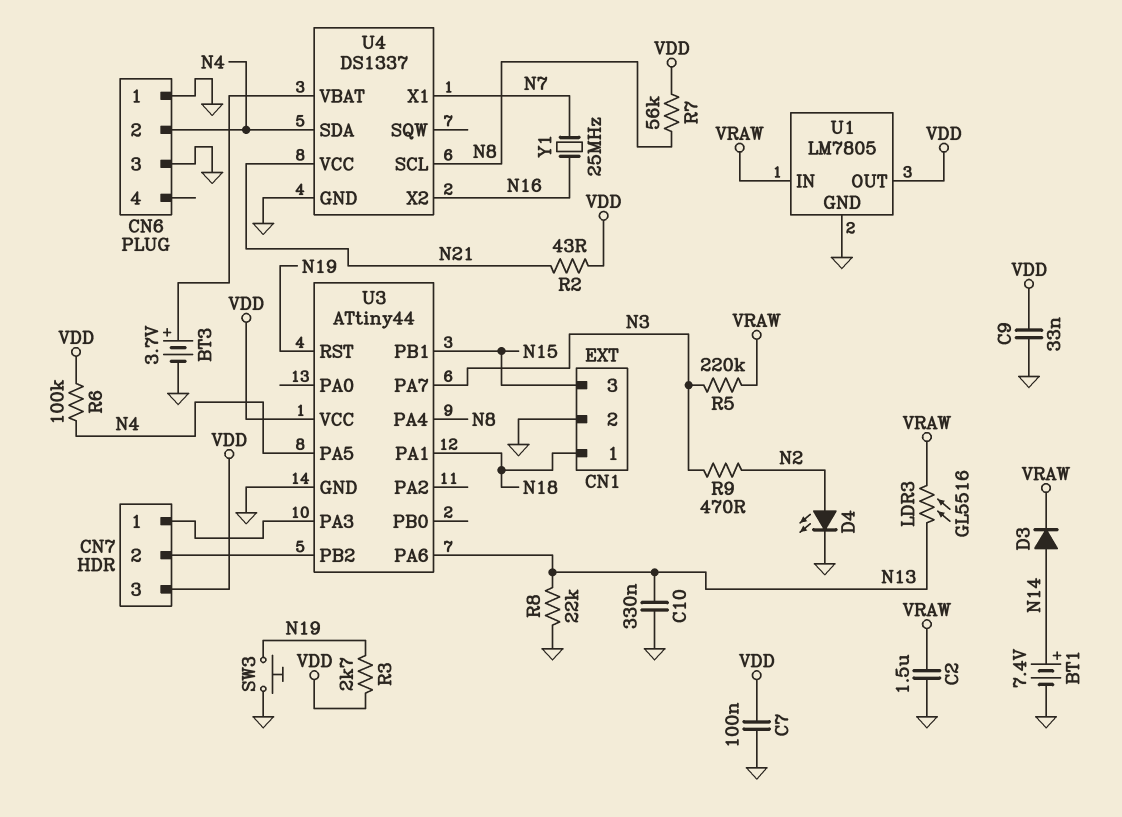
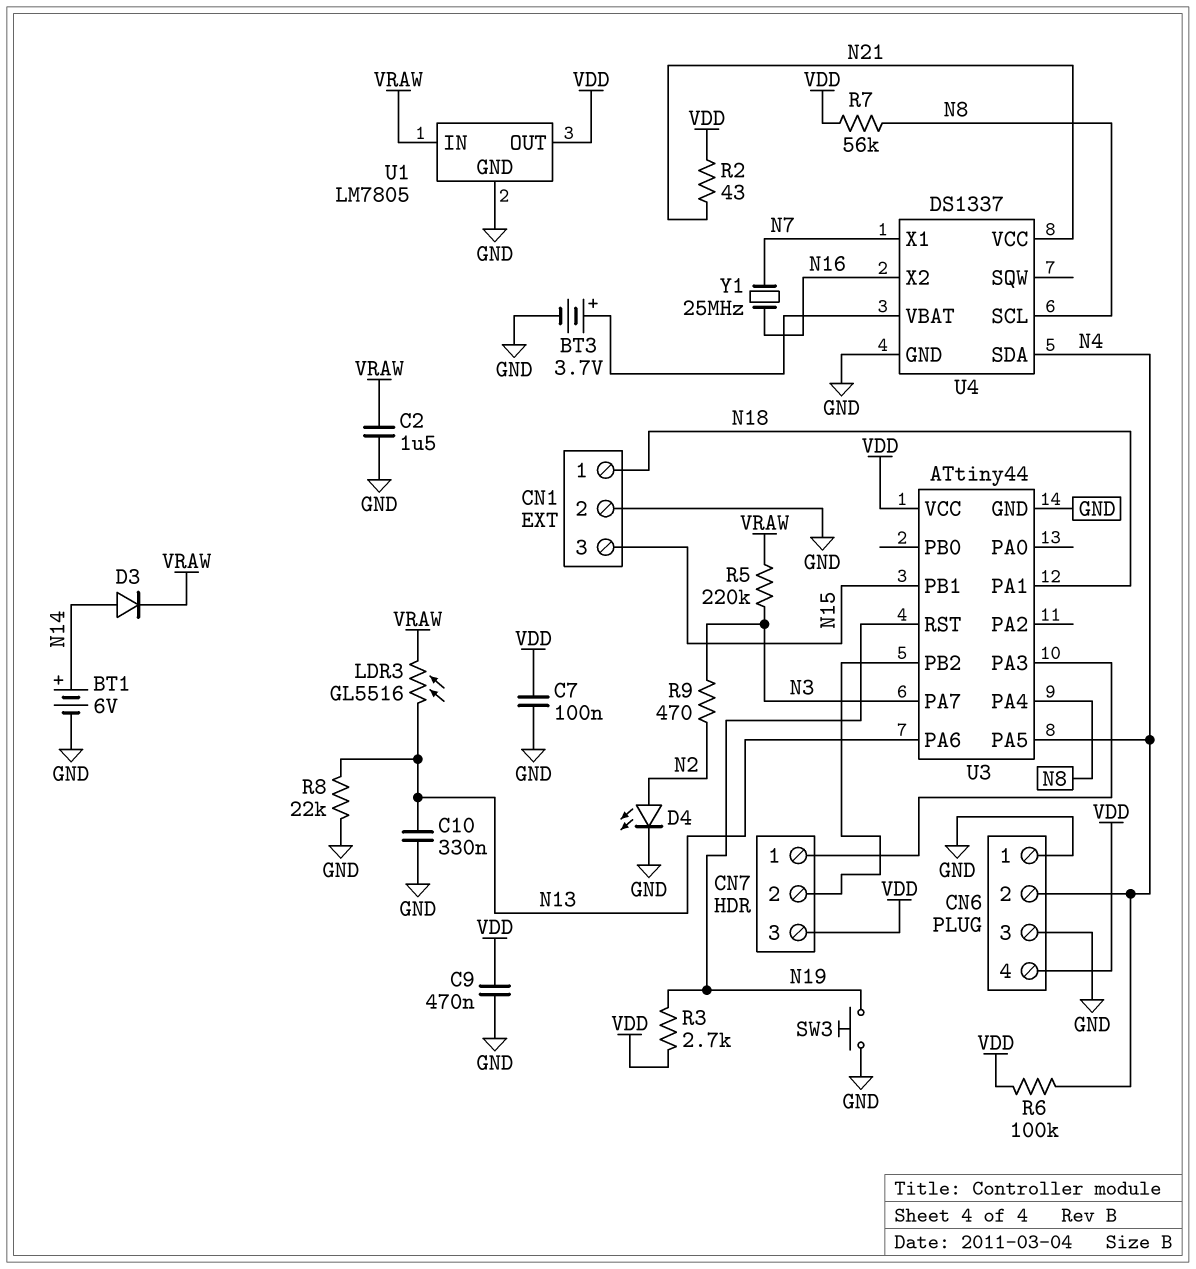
BT1: 7.4V (plus N14, minus GND) -> 6V (plus N14, minus GND)
C9: 33nF (GND, VDD) -> 470nF (GND, VDD)
CN6 pin 4: none -> VDD

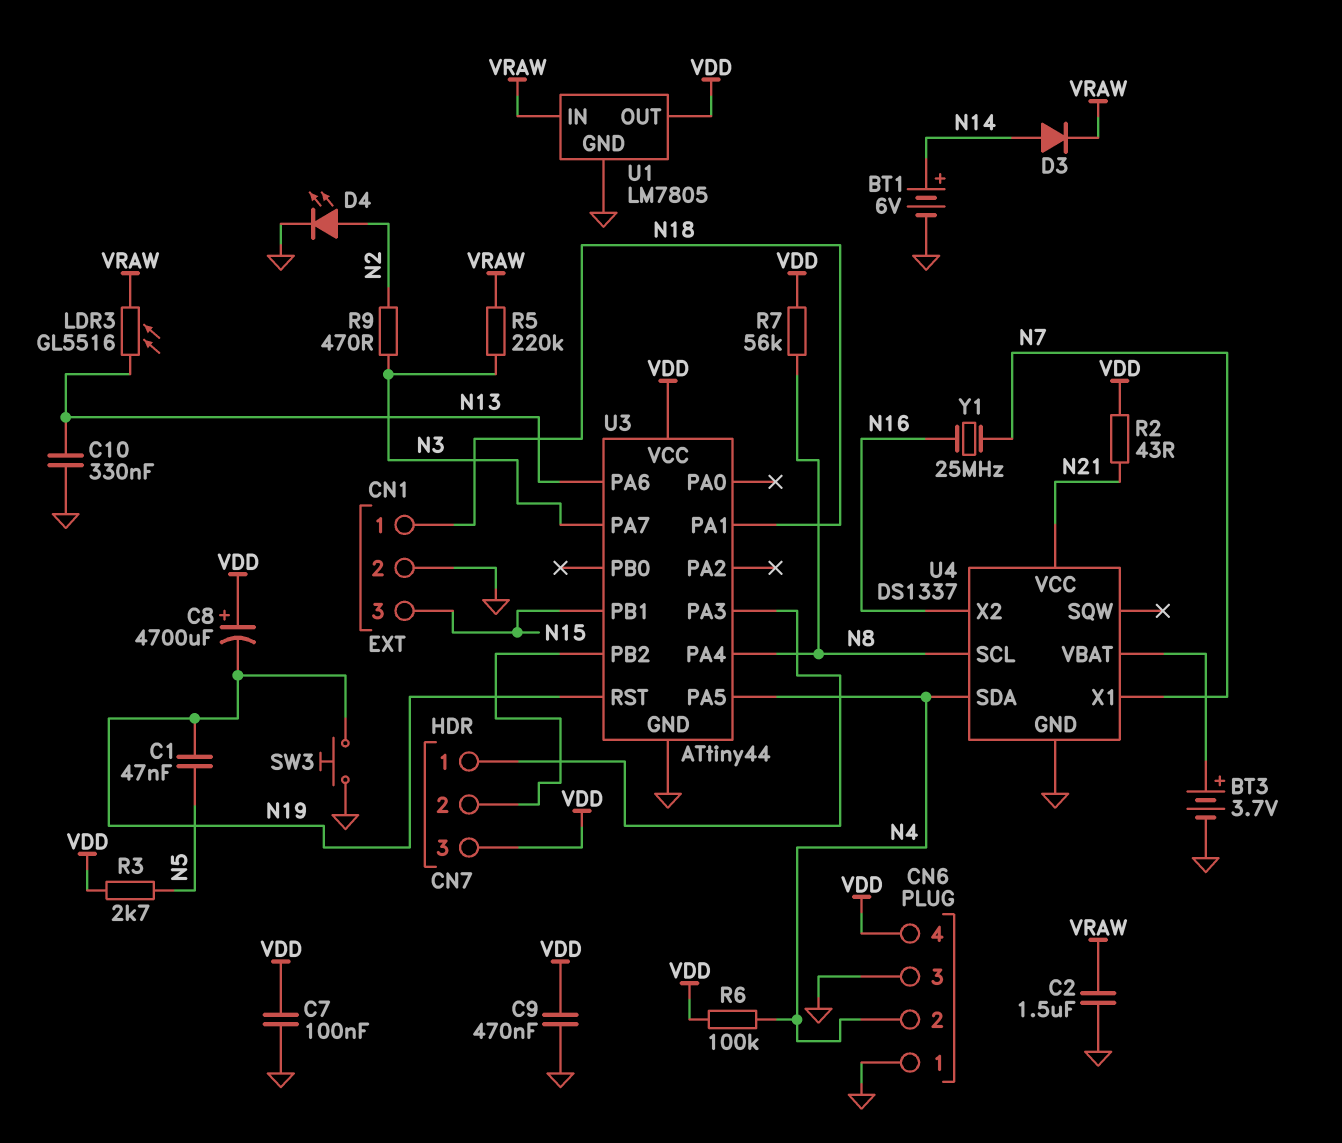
C1: none -> 47nF (N5, N19)
C8: none -> 4700uF (plus VDD, minus N19)
R3: 2.7k (N19, VDD) -> 2.7k (N5, VDD)
R8: 22k (GND, N13) -> none

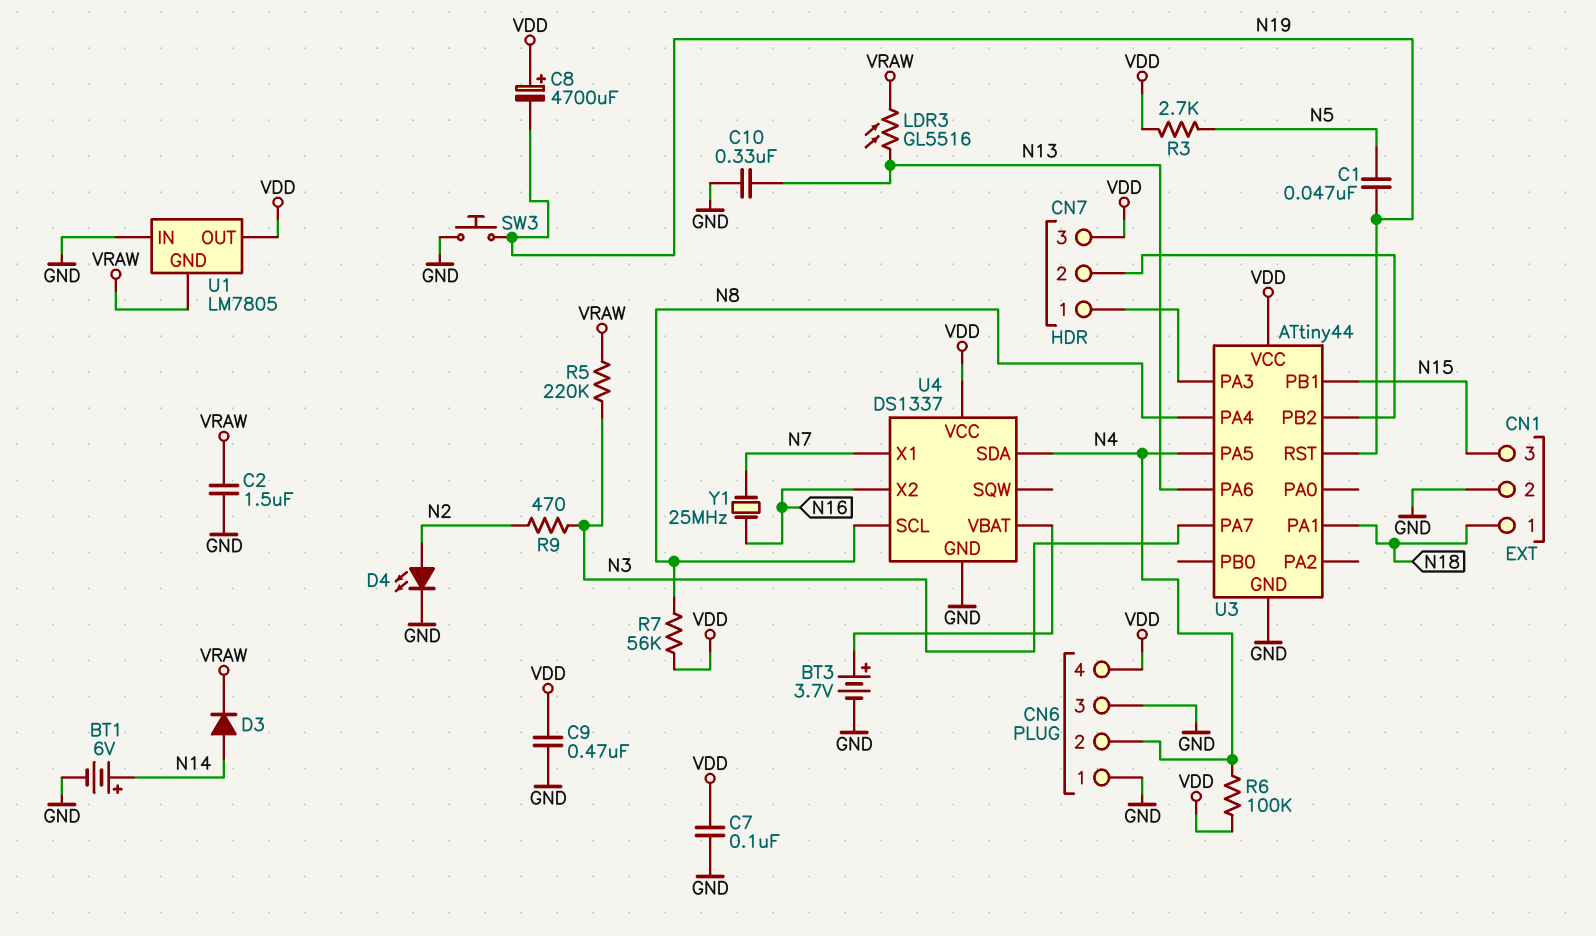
R2: 43 (N21, VDD) -> none
U1 pin GND: GND -> VRAW
U1 pin IN: VRAW -> GND
U4 pin VCC: N21 -> VDD

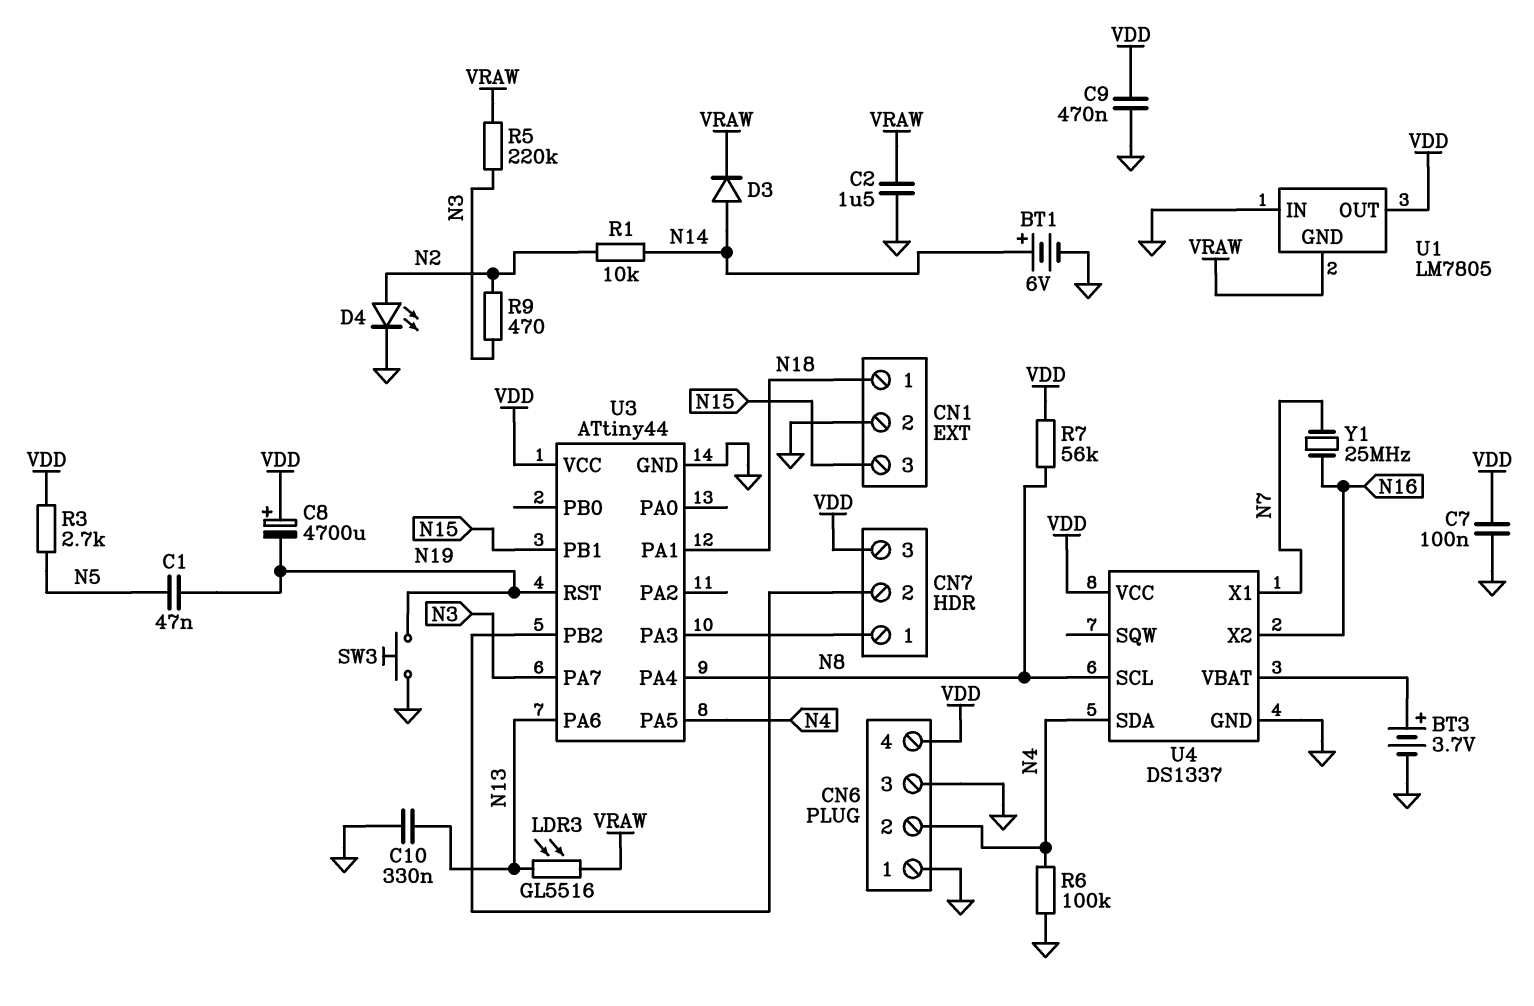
R1: none -> 10k (N2, N14)
R6: 100k (N4, VDD) -> 100k (GND, N4)

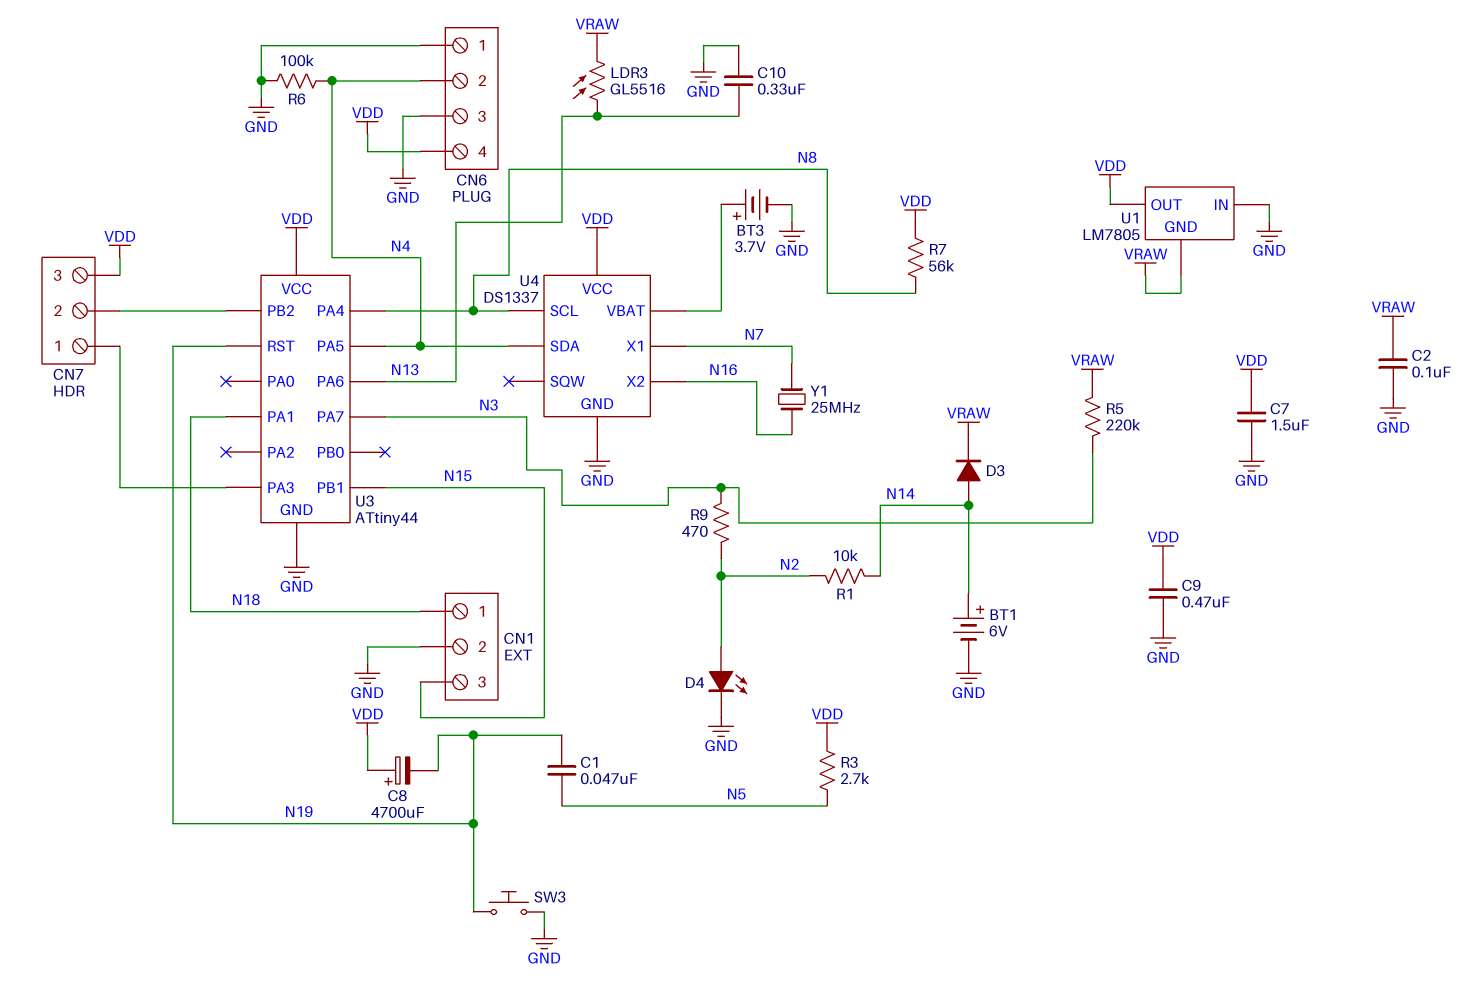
C2: 1.5uF (GND, VRAW) -> 100nF (GND, VRAW)
C7: 100nF (GND, VDD) -> 1.5uF (GND, VDD)

